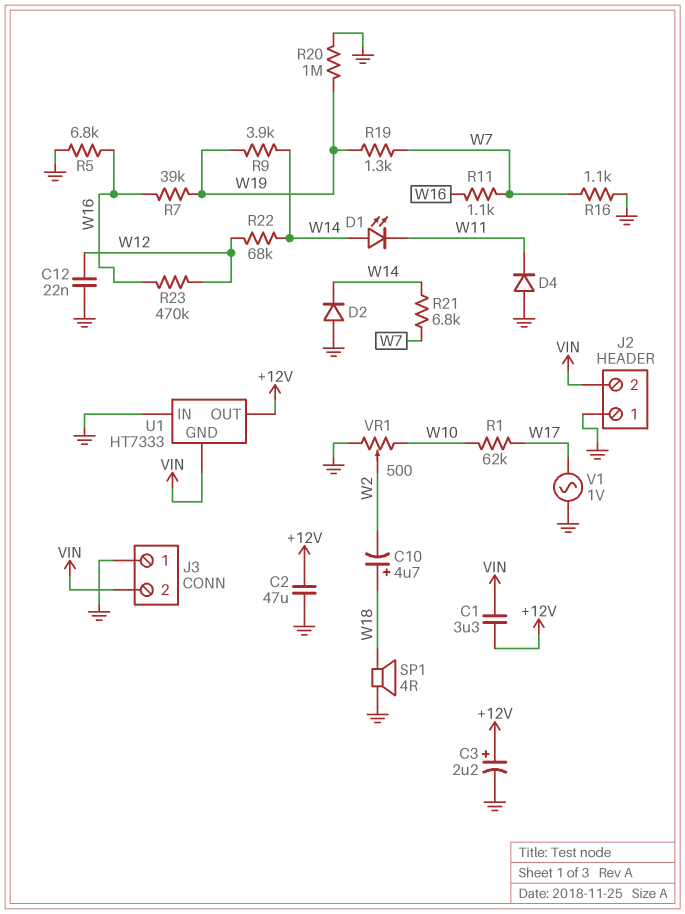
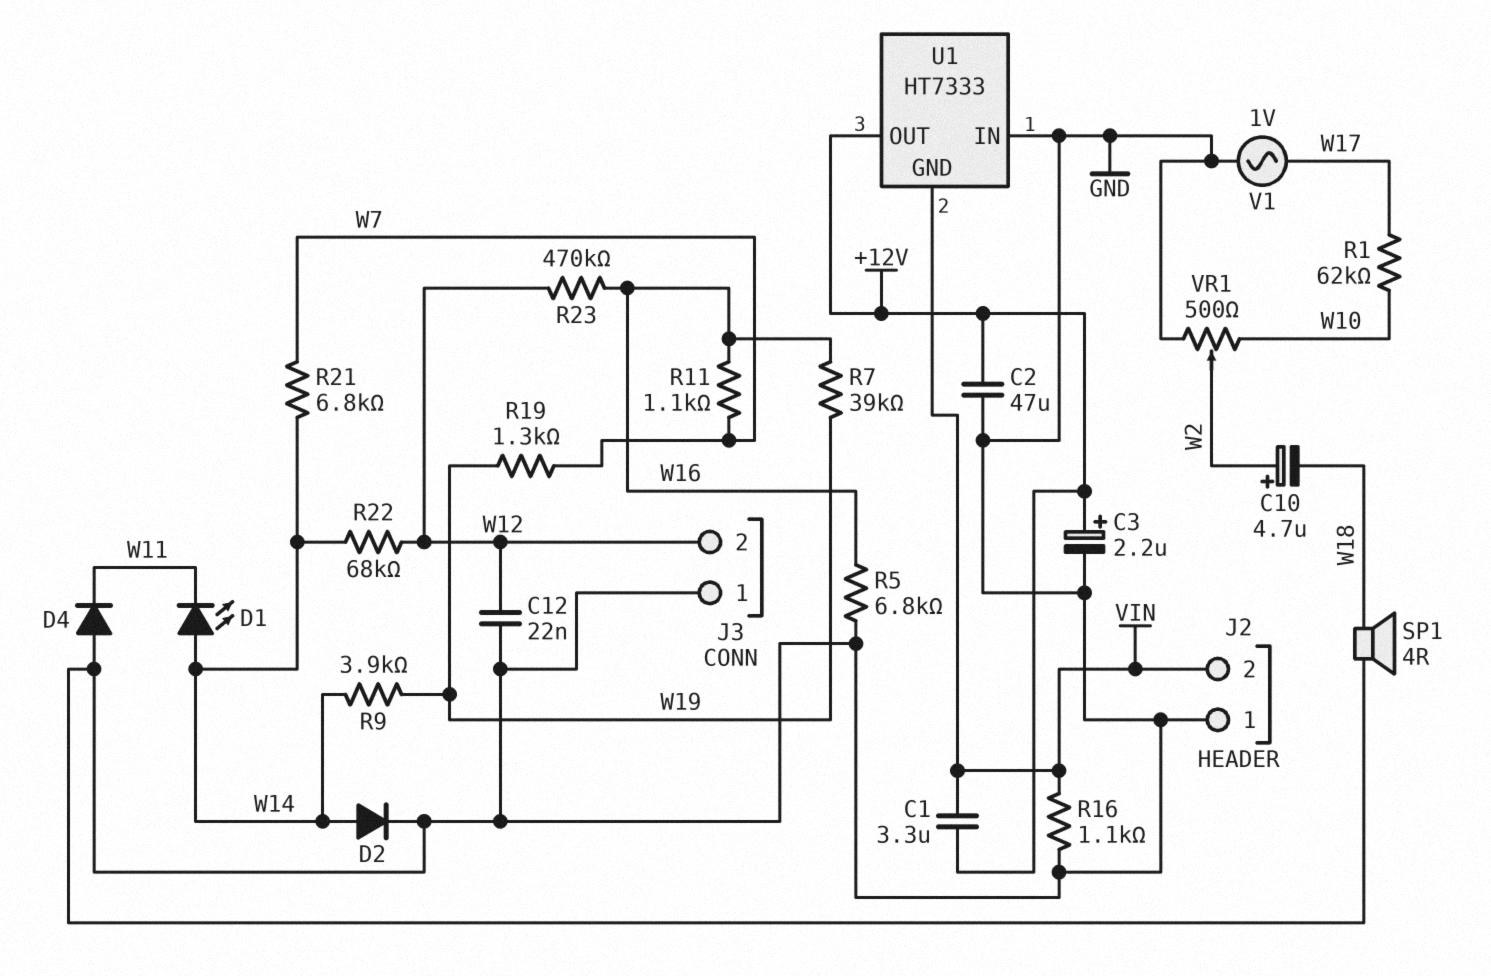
C10: 4.7uF (plus W18, minus W2) -> 4.7uF (plus W2, minus W18)
D2: diode (A GND, K W14) -> diode (A W14, K GND)
J3 pin 2: VIN -> W12
R16: 1.1k (GND, W7) -> 1.1k (GND, VIN)
R20: 1M (GND, W19) -> none

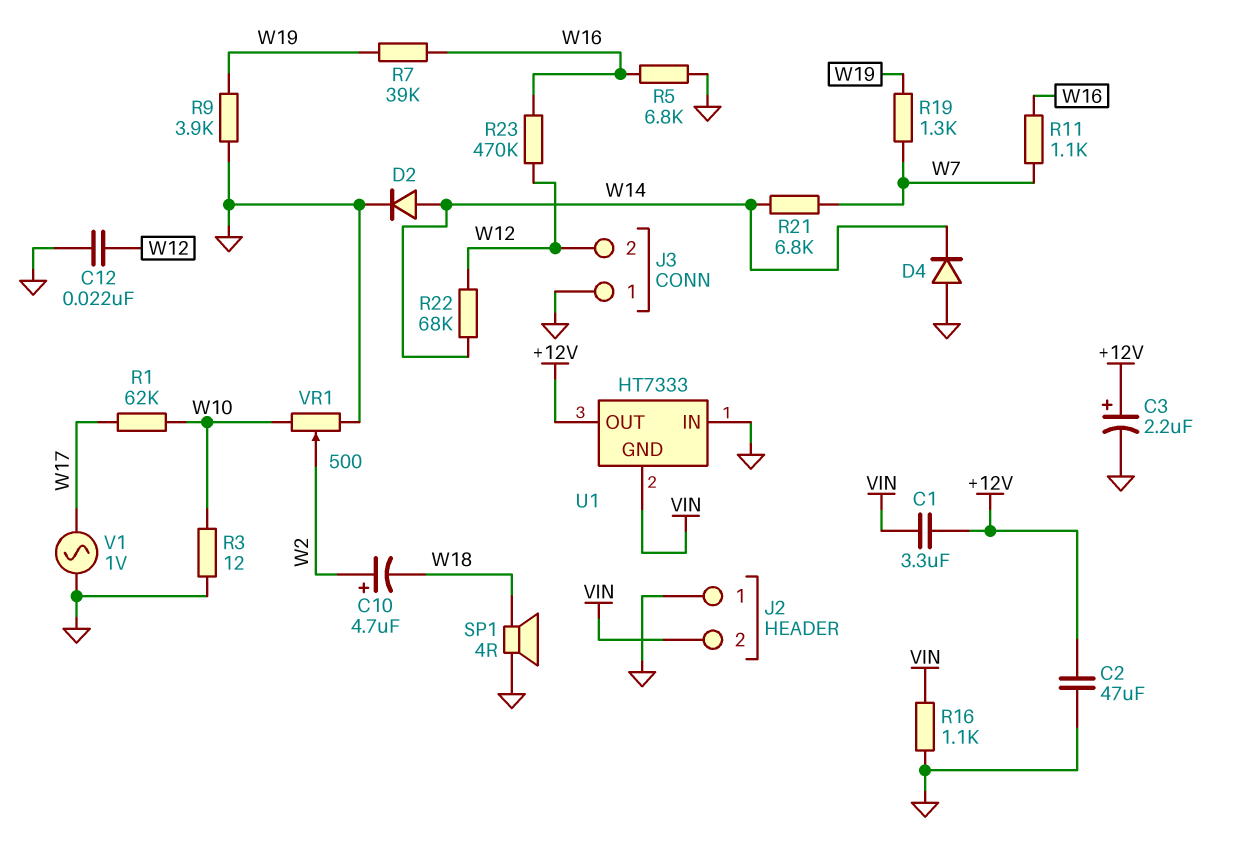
D1: LED (A W14, K W11) -> none
D4: diode (A GND, K W11) -> diode (A GND, K W14)
R3: none -> 12 (GND, W10)
R9: 3.9k (W14, W19) -> 3.9k (GND, W19)

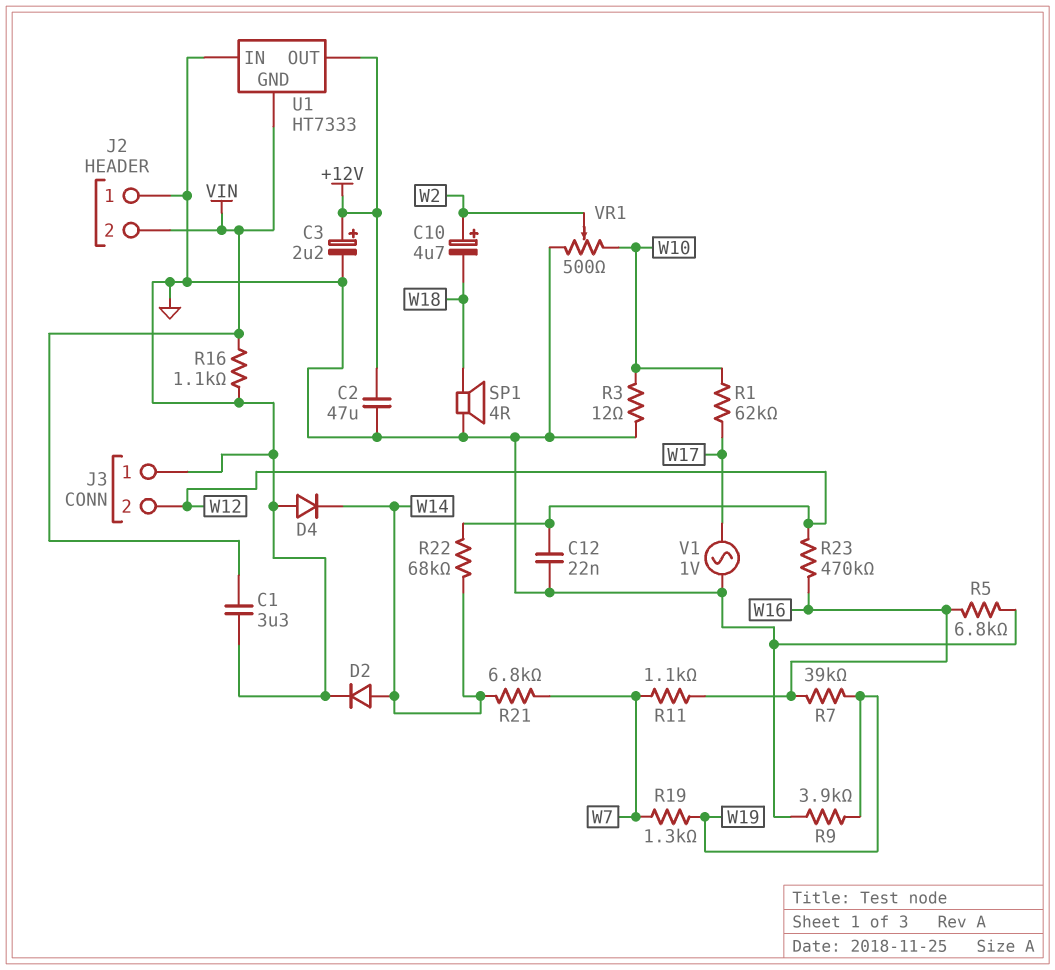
C1: 3.3uF (+12V, VIN) -> 3.3uF (GND, VIN)

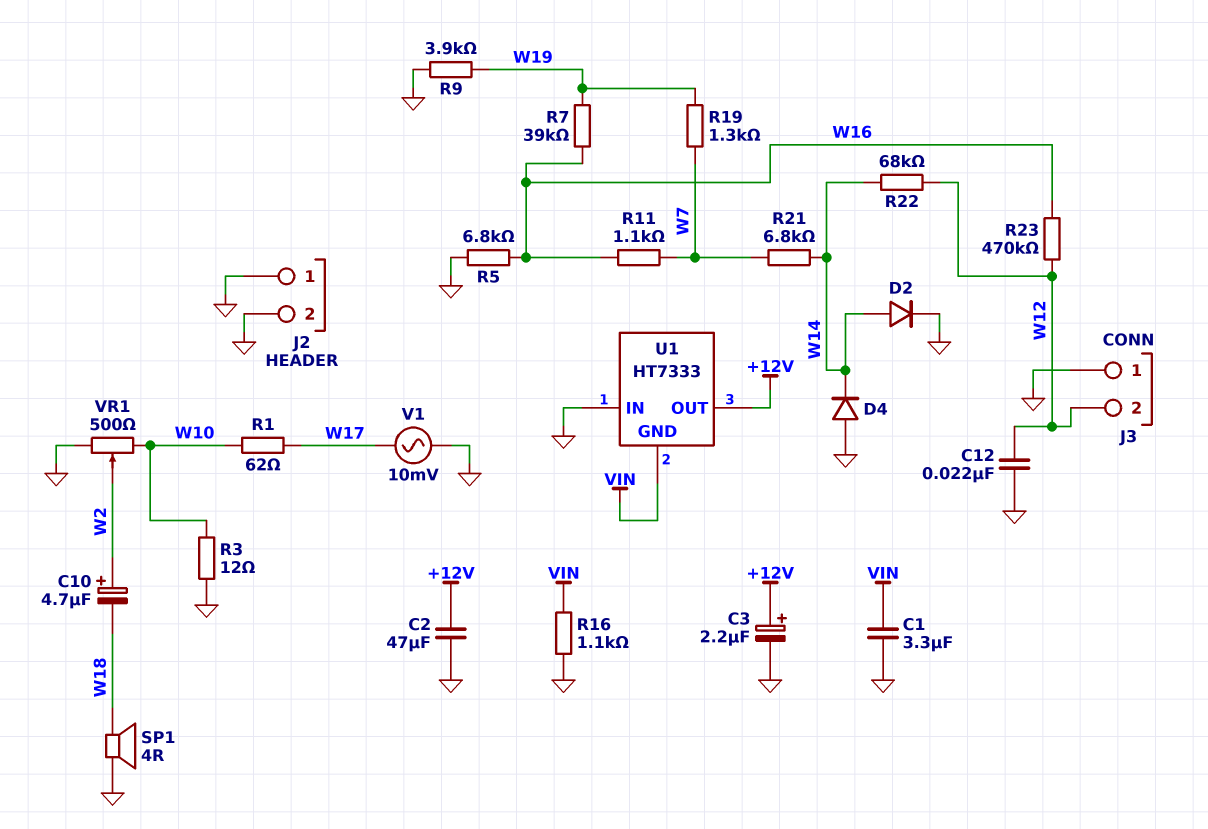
J2 pin 2: VIN -> GND
R1: 62k (W10, W17) -> 62 (W10, W17)
V1: AC 1V (GND, W17) -> AC 10mV (GND, W17)

